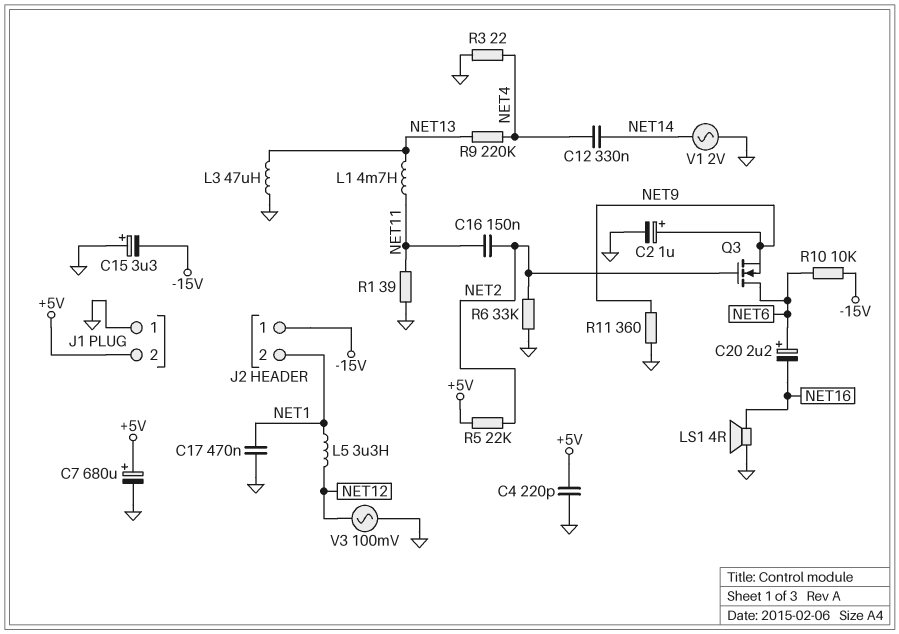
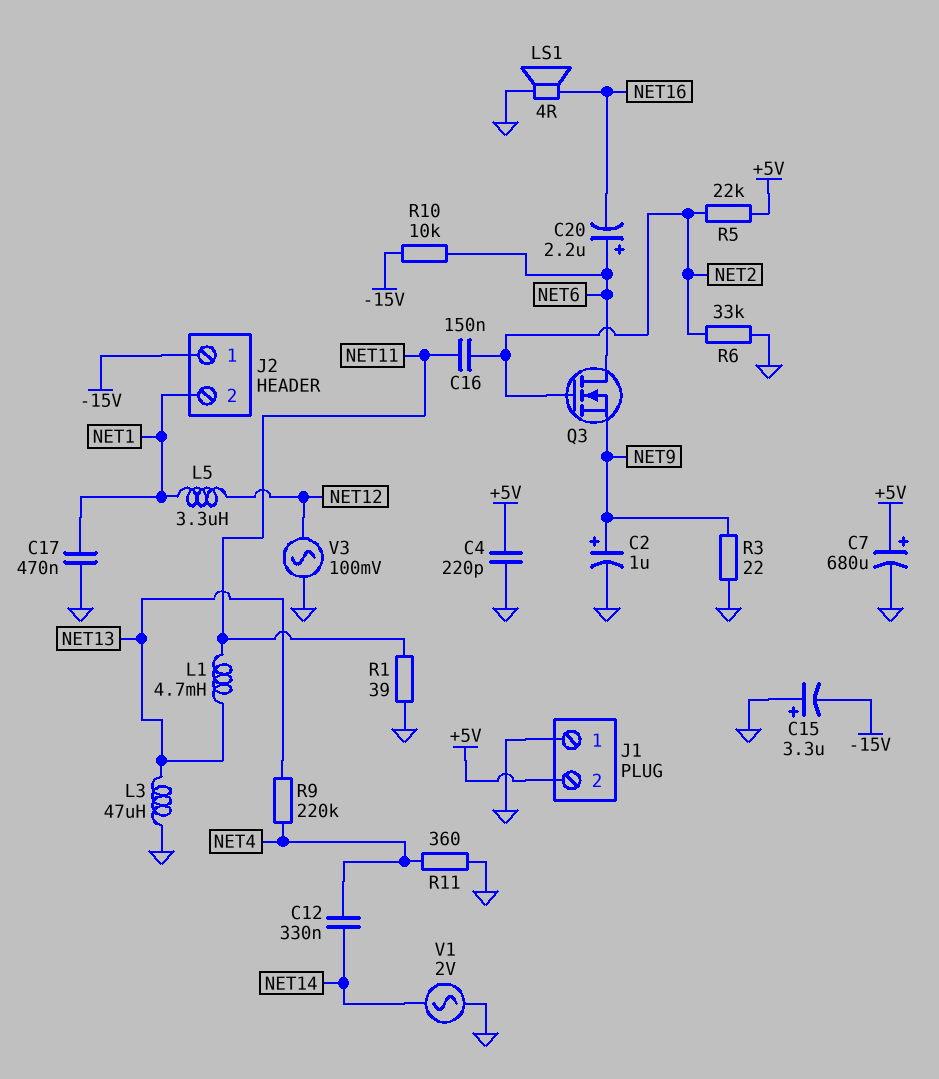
R3: 22 (GND, NET4) -> 22 (GND, NET9)
R11: 360 (GND, NET9) -> 360 (GND, NET4)

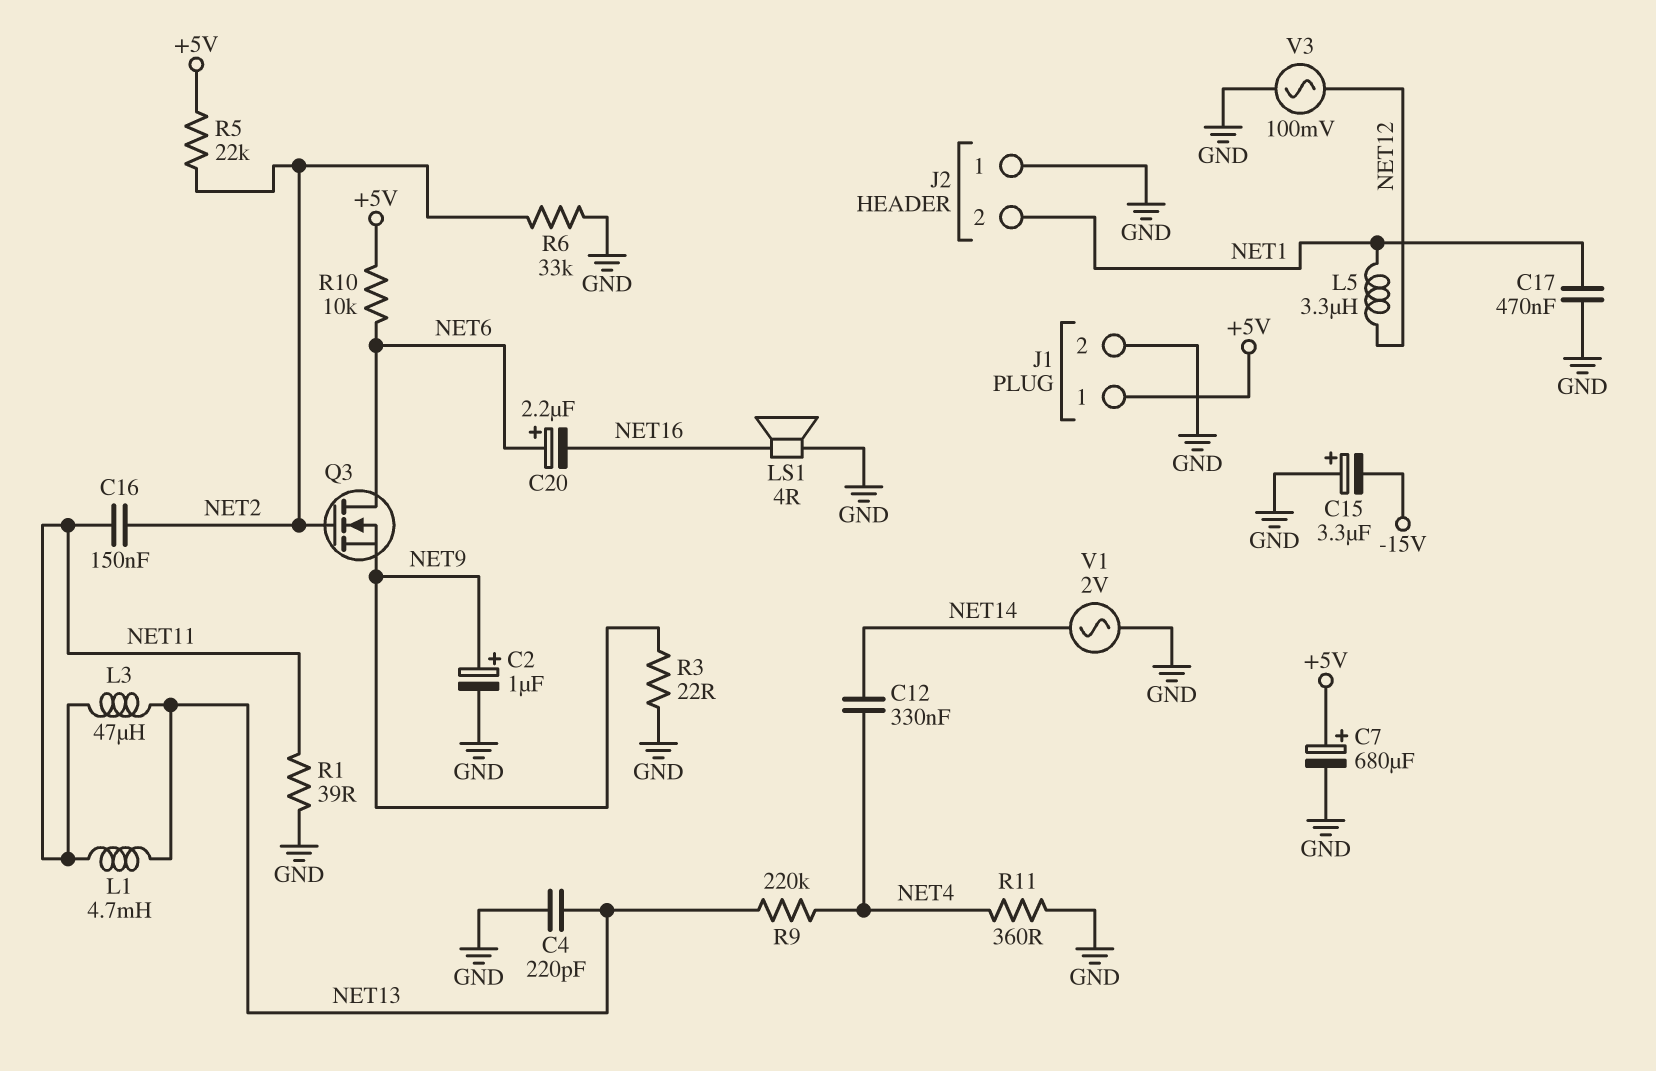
C4: 220pF (+5V, GND) -> 220pF (GND, NET13)
J1 pin 1: GND -> +5V
J1 pin 2: +5V -> GND
J2 pin 1: -15V -> GND
L3: 47uH (GND, NET13) -> 47uH (NET11, NET13)
R10: 10k (-15V, NET6) -> 10k (+5V, NET6)

